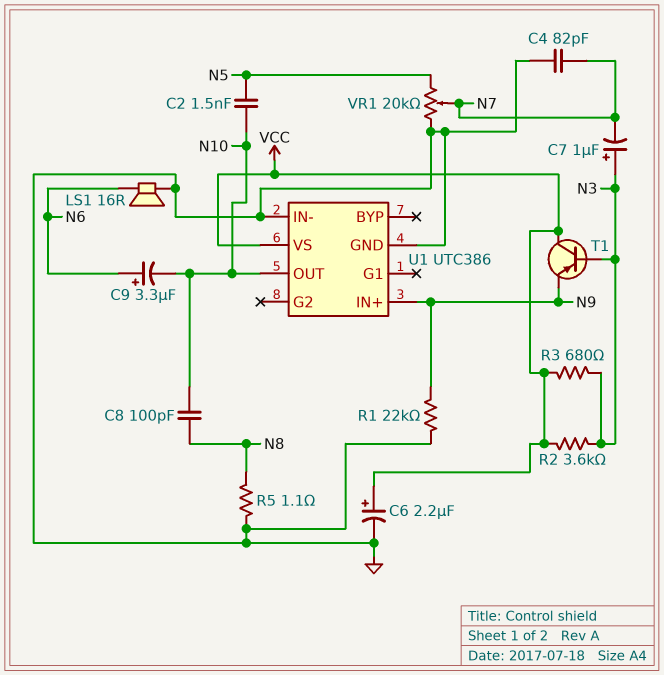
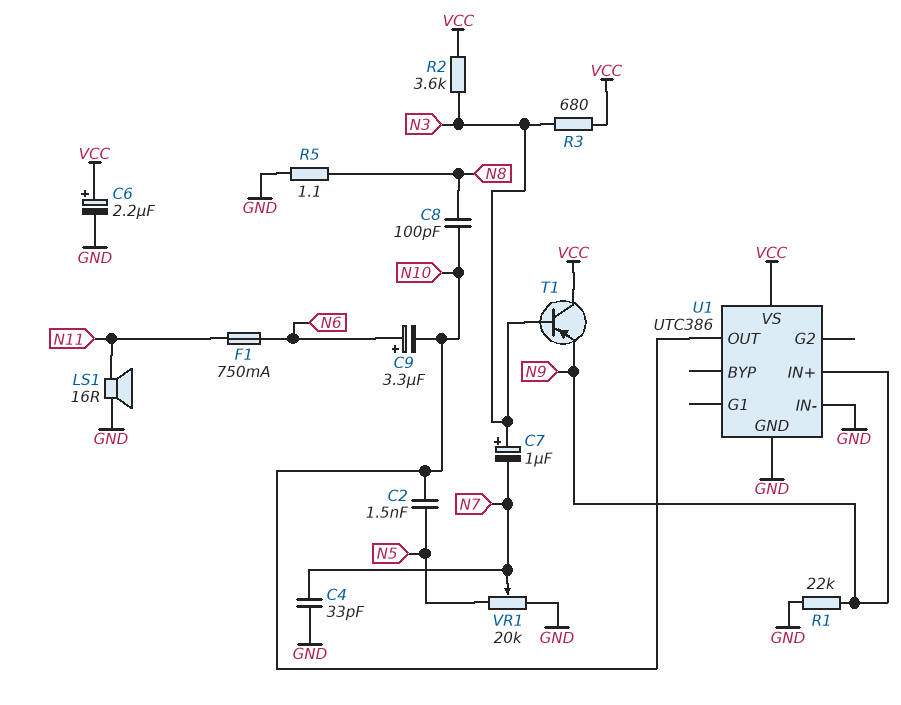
C4: 82pF (GND, N7) -> 33pF (GND, N7)
F1: none -> 750mA (N6, N11)
LS1: speaker 16R (GND, N6) -> speaker 16R (GND, N11)

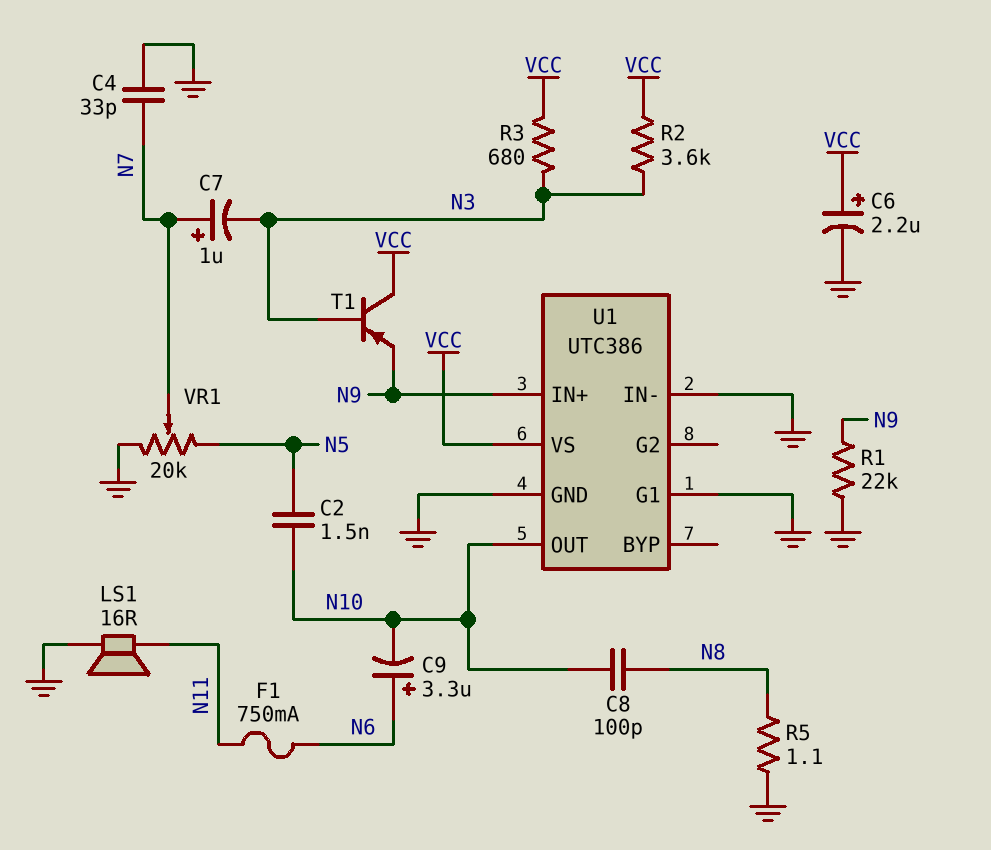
C7: 1uF (plus N3, minus N7) -> 1uF (plus N7, minus N3)
U1 pin G1: none -> GND

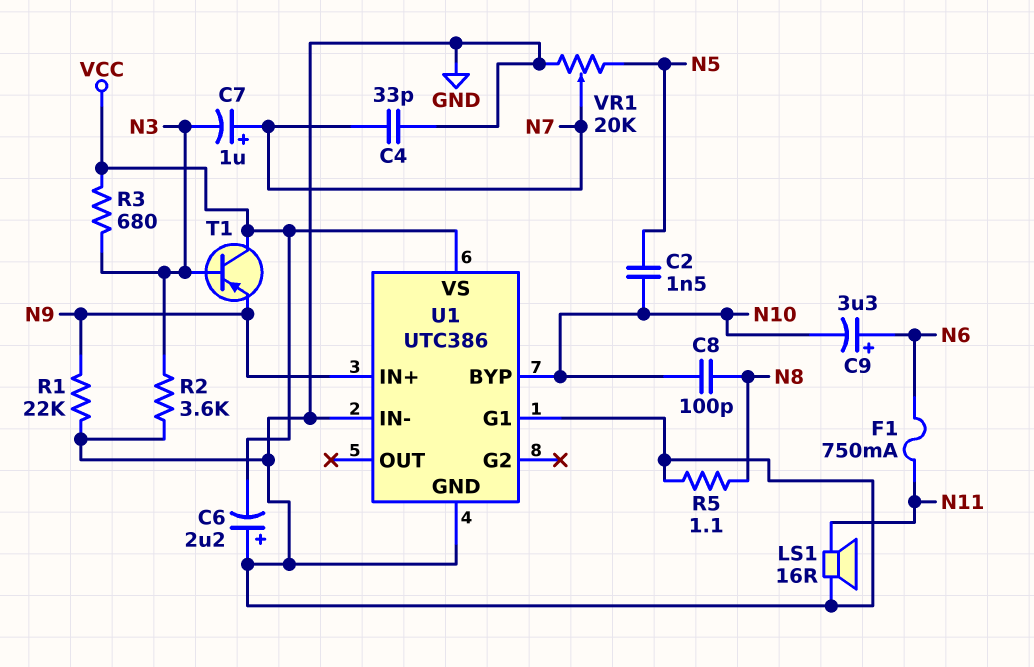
C6: 2.2uF (plus VCC, minus GND) -> 2.2uF (plus GND, minus VCC)
R2: 3.6k (N3, VCC) -> 3.6k (GND, N3)
U1 pin BYP: none -> N10
U1 pin OUT: N10 -> none

